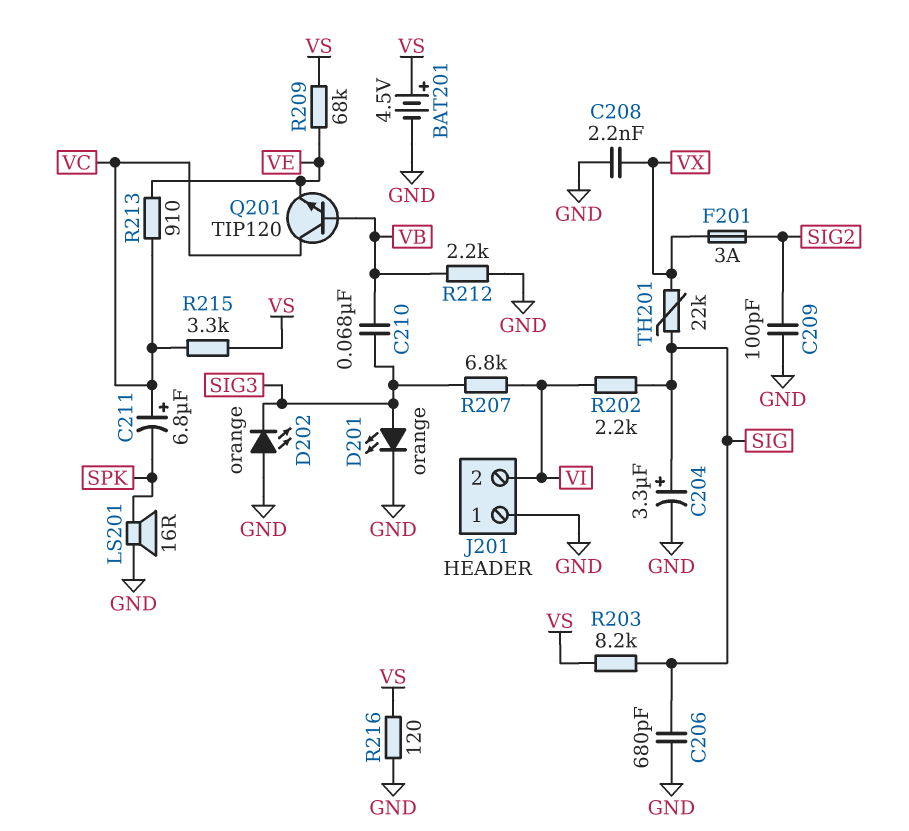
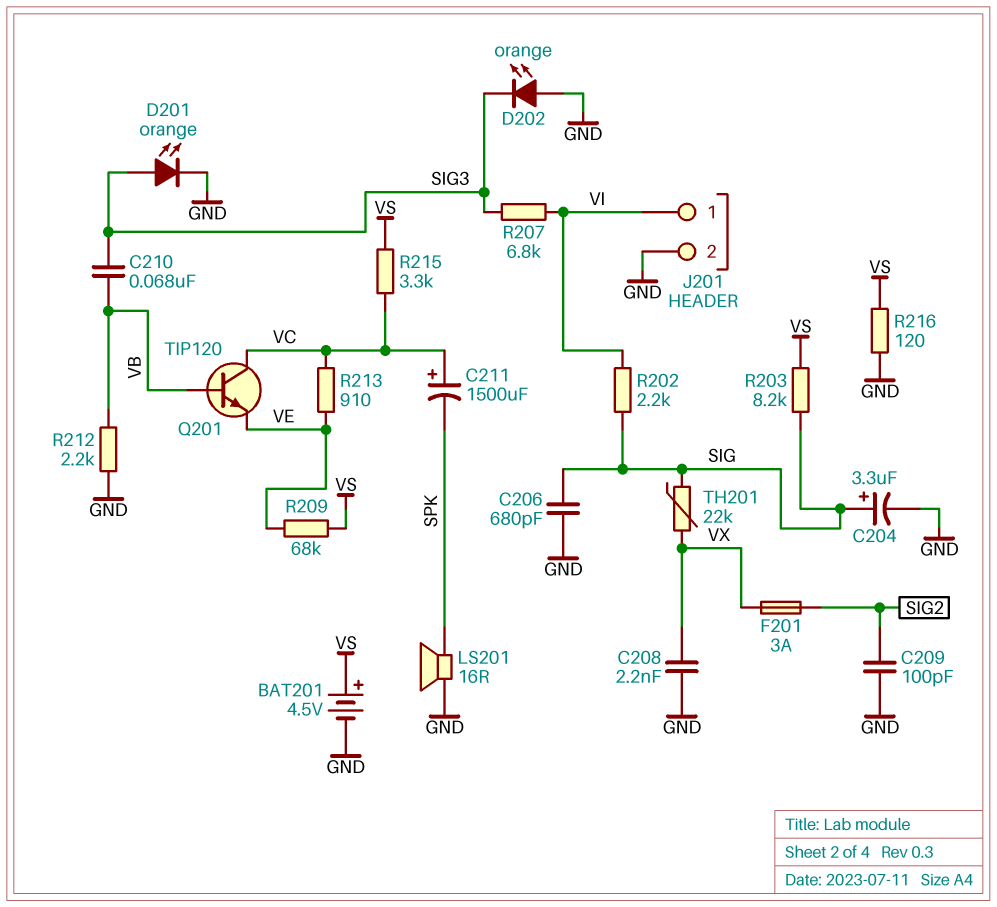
C211: 6.8uF (plus VC, minus SPK) -> 1500uF (plus VC, minus SPK)
J201 pin 1: GND -> VI
J201 pin 2: VI -> GND

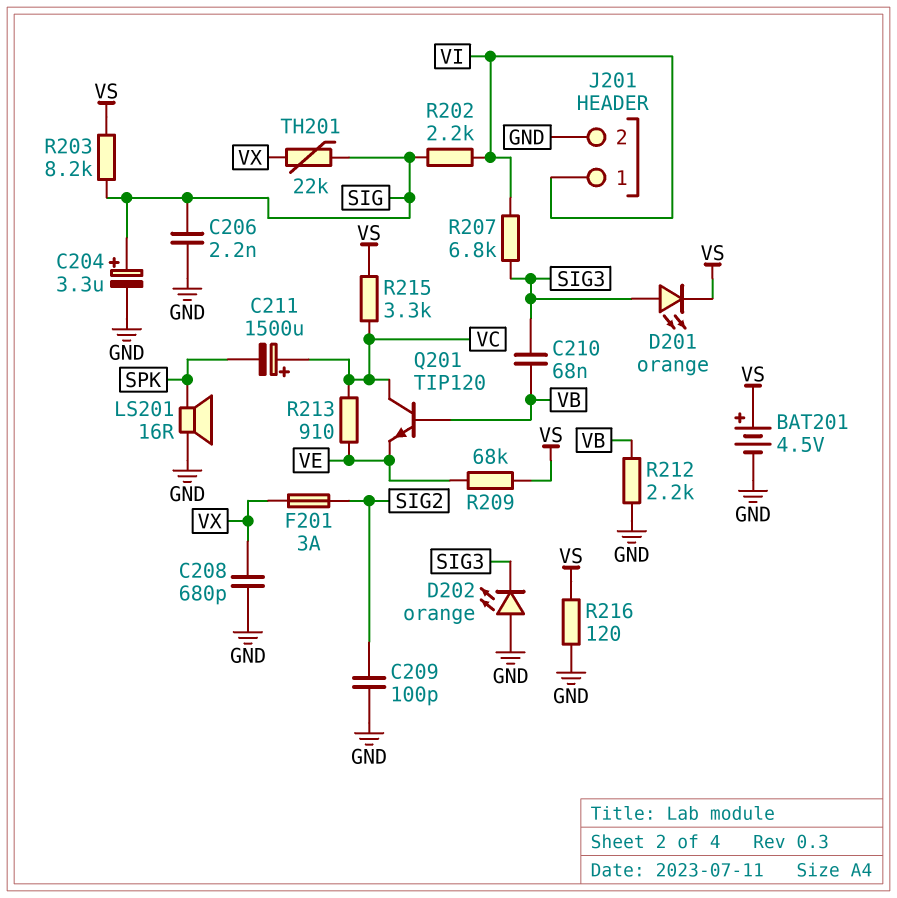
C206: 680pF (GND, SIG) -> 2.2nF (GND, SIG)
C208: 2.2nF (GND, VX) -> 680pF (GND, VX)
D201: LED orange (A SIG3, K GND) -> LED orange (A SIG3, K VS)

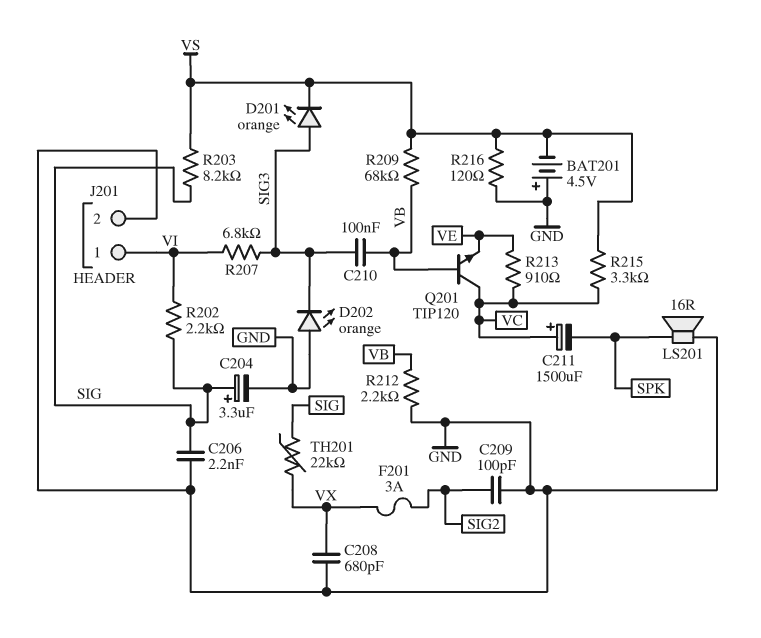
BAT201: 4.5V (plus VS, minus GND) -> 4.5V (plus GND, minus VS)
C210: 68nF (SIG3, VB) -> 100nF (SIG3, VB)
R209: 68k (VE, VS) -> 68k (VB, VS)

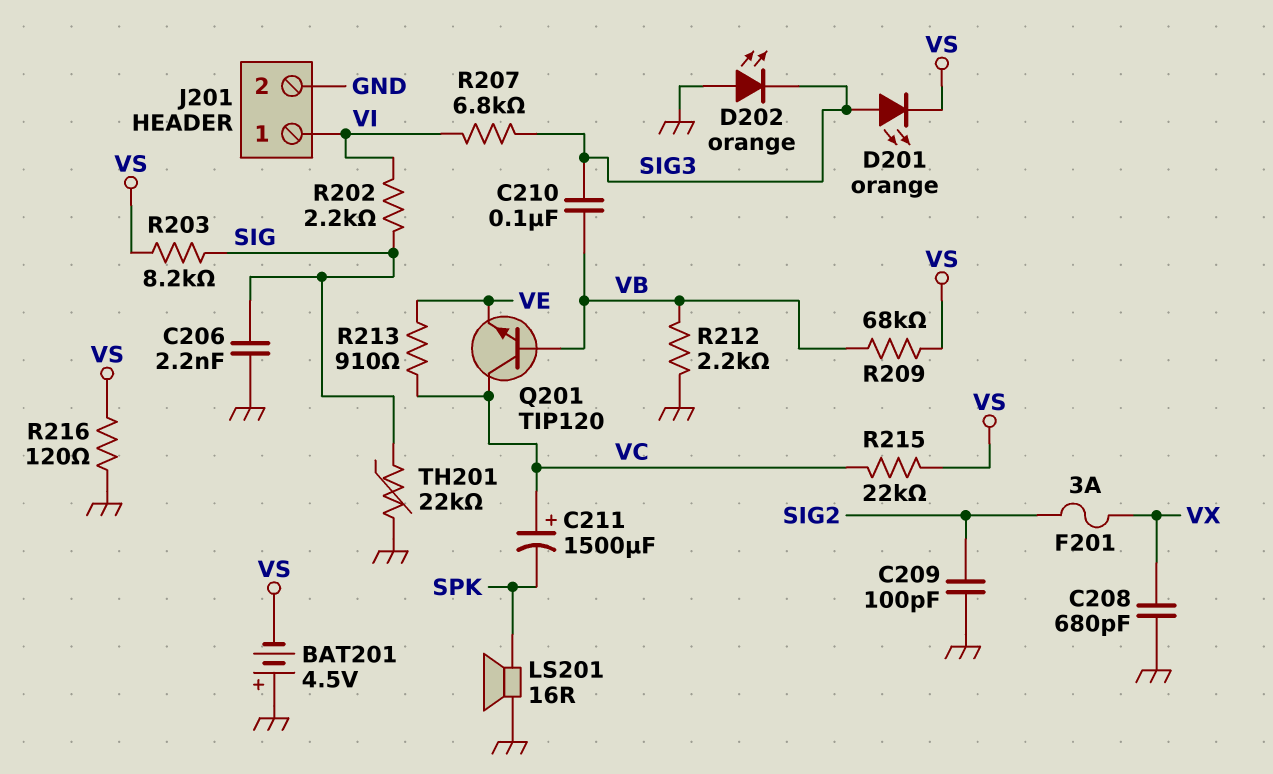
C204: 3.3uF (plus SIG, minus GND) -> none
R215: 3.3k (VC, VS) -> 22k (VC, VS)
TH201: 22k (SIG, VX) -> 22k (GND, SIG)

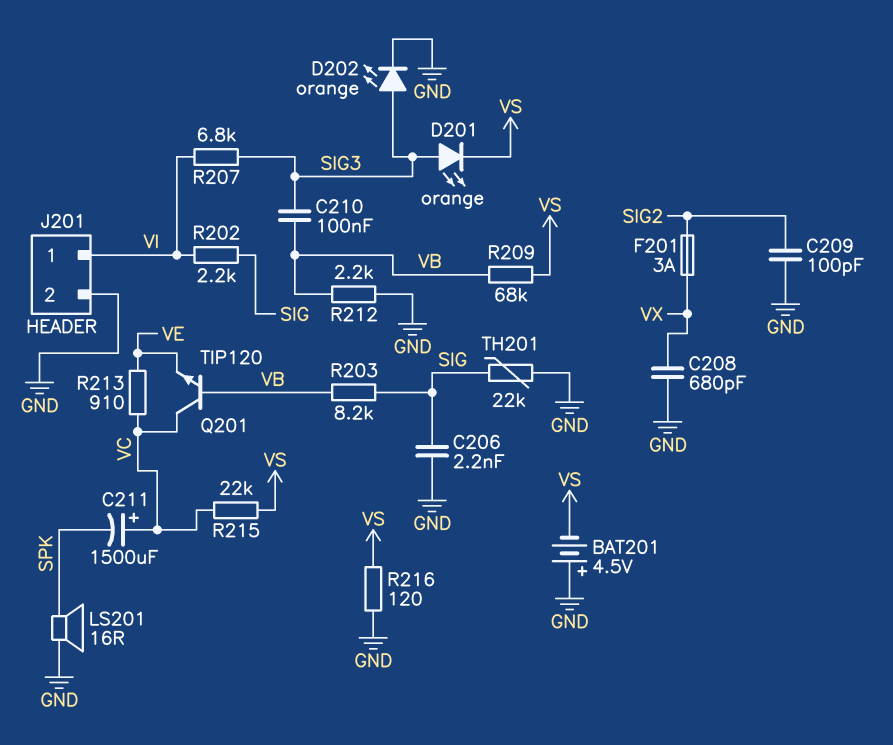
D202: LED orange (A GND, K SIG3) -> LED orange (A SIG3, K GND)
R203: 8.2k (SIG, VS) -> 8.2k (SIG, VB)

